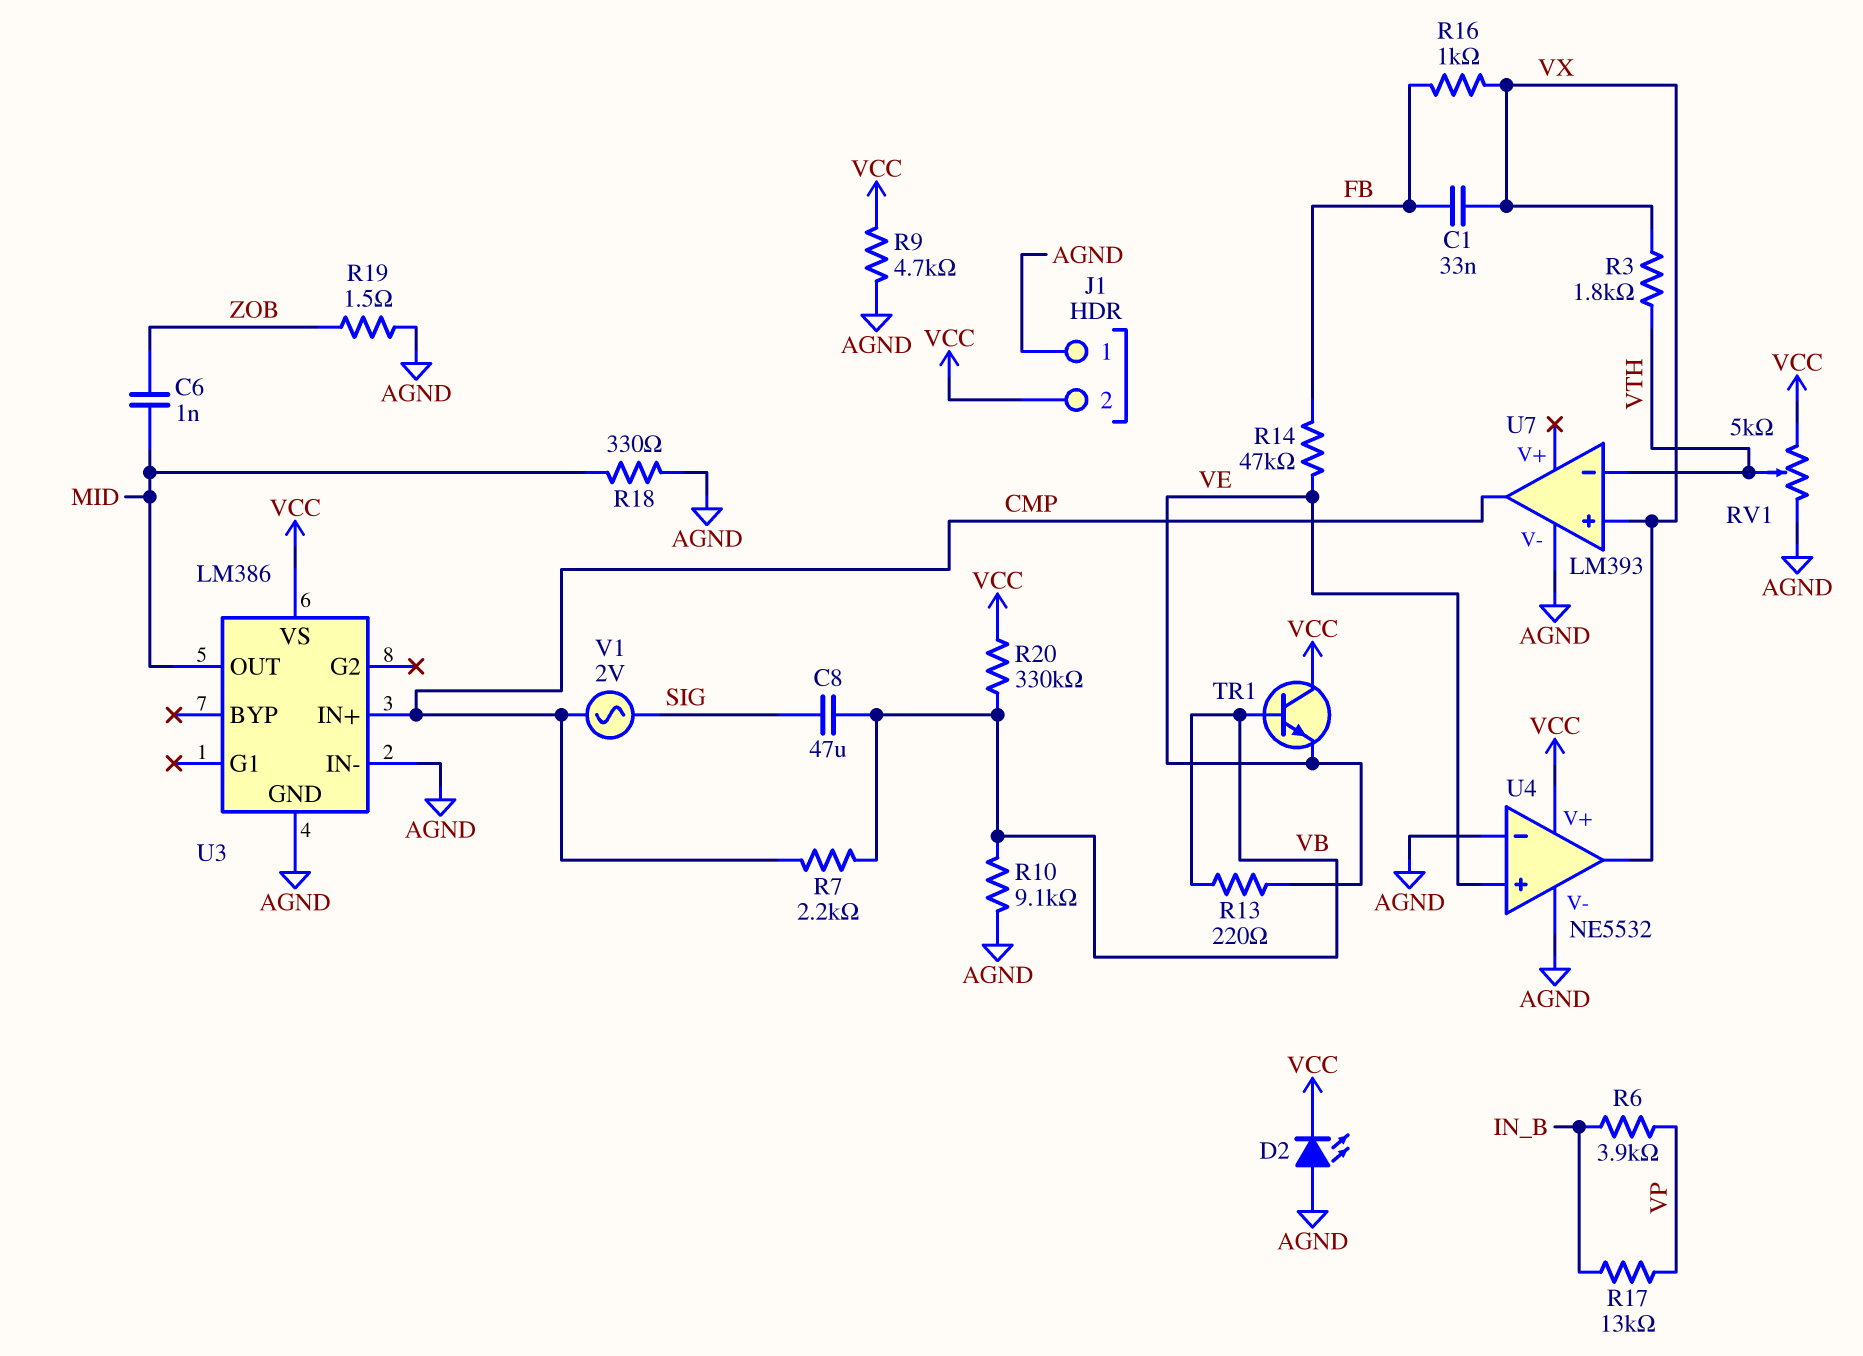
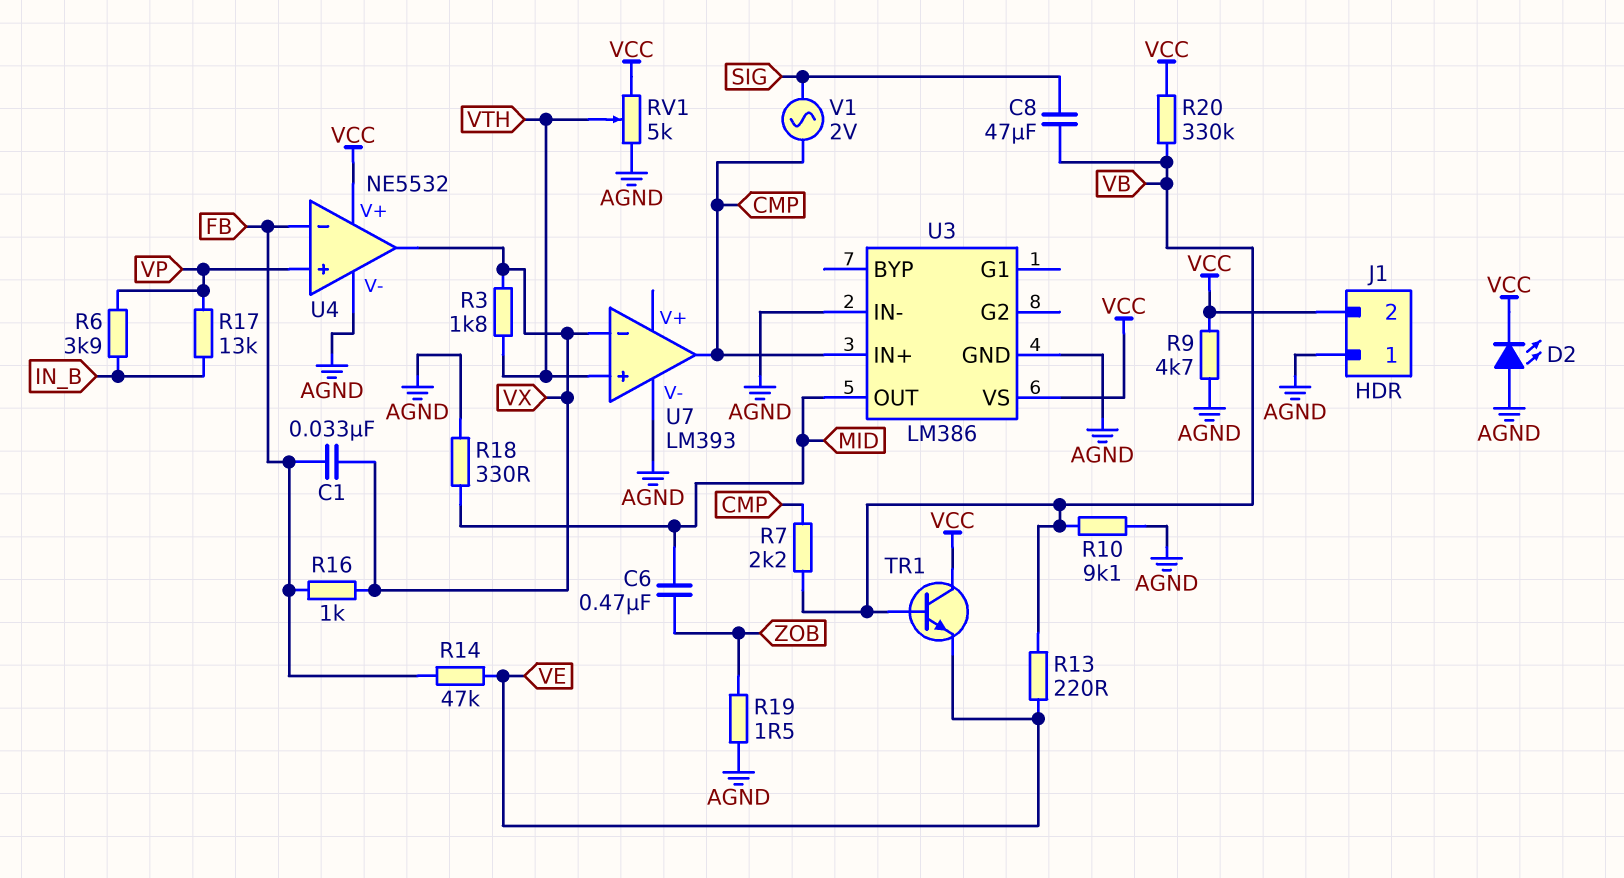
C6: 1nF (MID, ZOB) -> 470nF (MID, ZOB)
U4 pin in+: VE -> VP
U4 pin in-: AGND -> FB
U7 pin in+: VX -> VTH
U7 pin in-: VTH -> VX

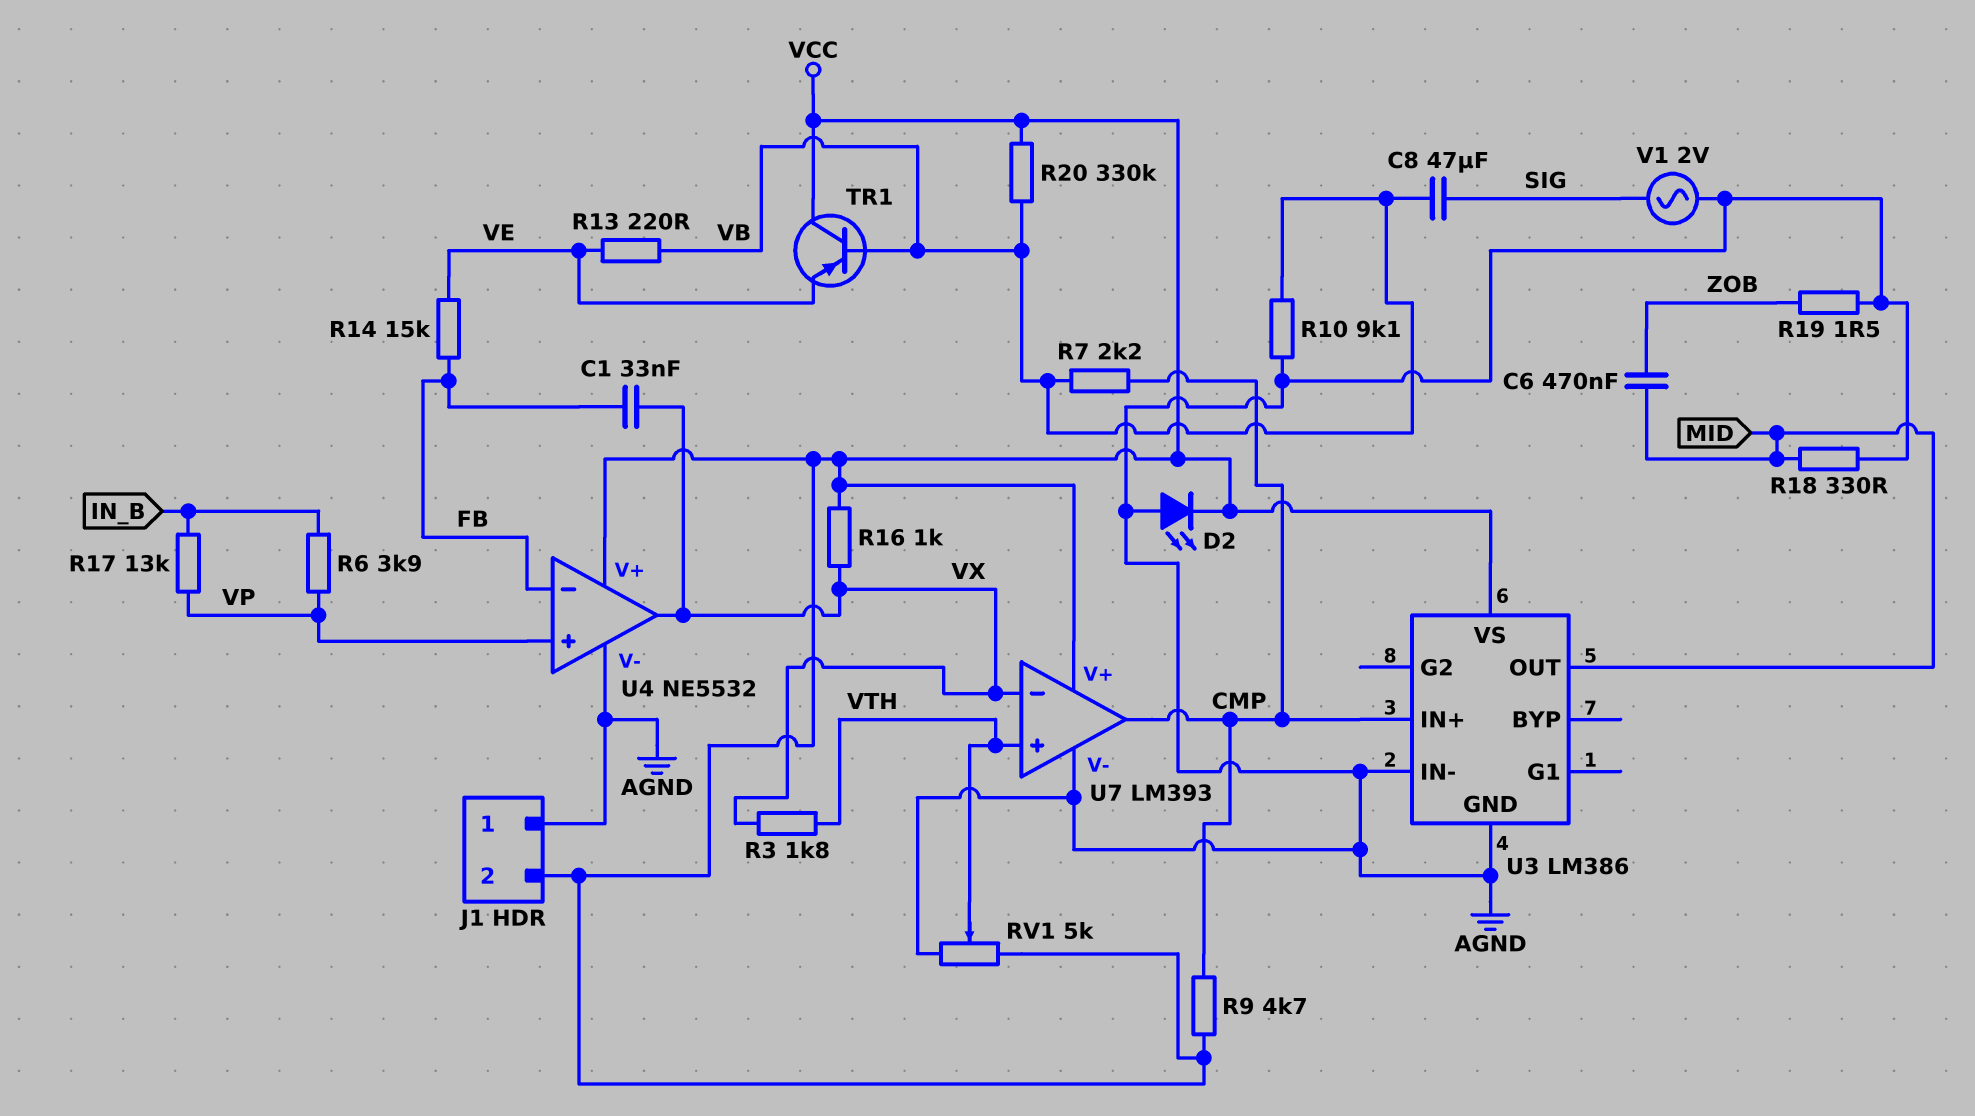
R9: 4.7k (AGND, VCC) -> 4.7k (CMP, VCC)
R14: 47k (FB, VE) -> 15k (FB, VE)
R16: 1k (FB, VX) -> 1k (VCC, VX)
TR1: NPN (B VB, C VCC, E VE) -> PNP (B VB, C VCC, E VE)
U7 pin V+: none -> VCC
V1: AC 2V (CMP, SIG) -> AC 2V (AGND, SIG)

